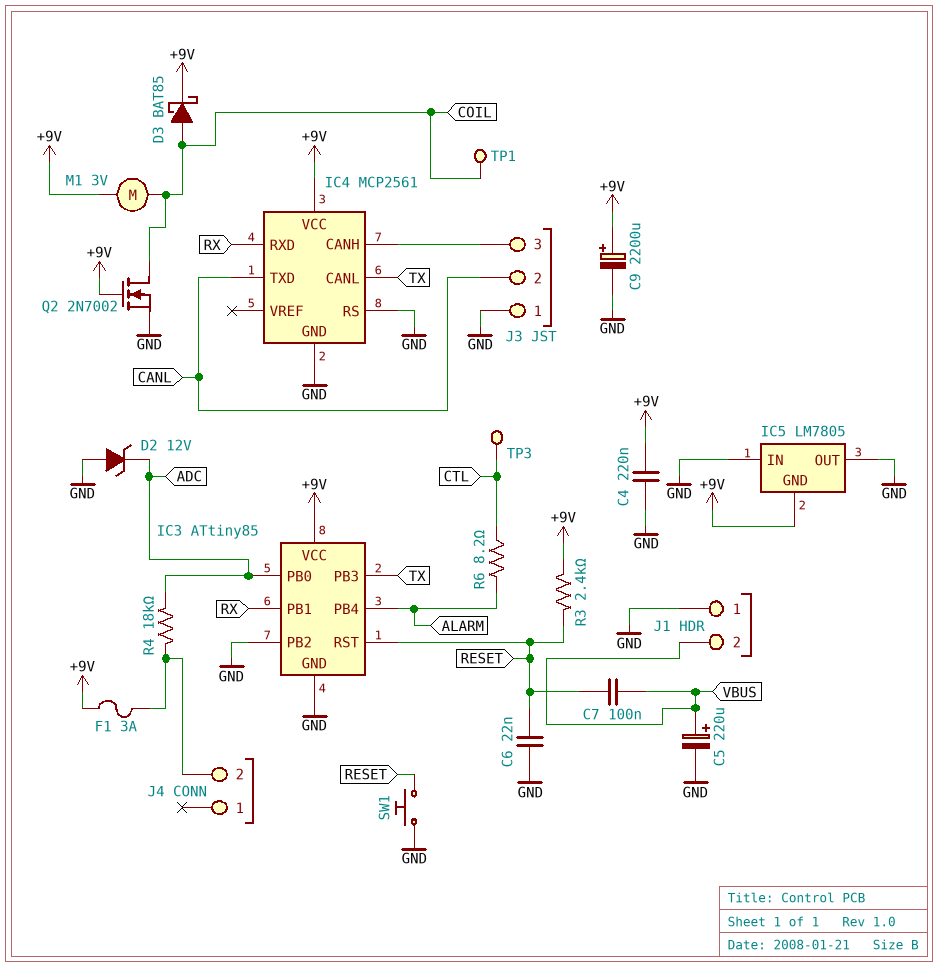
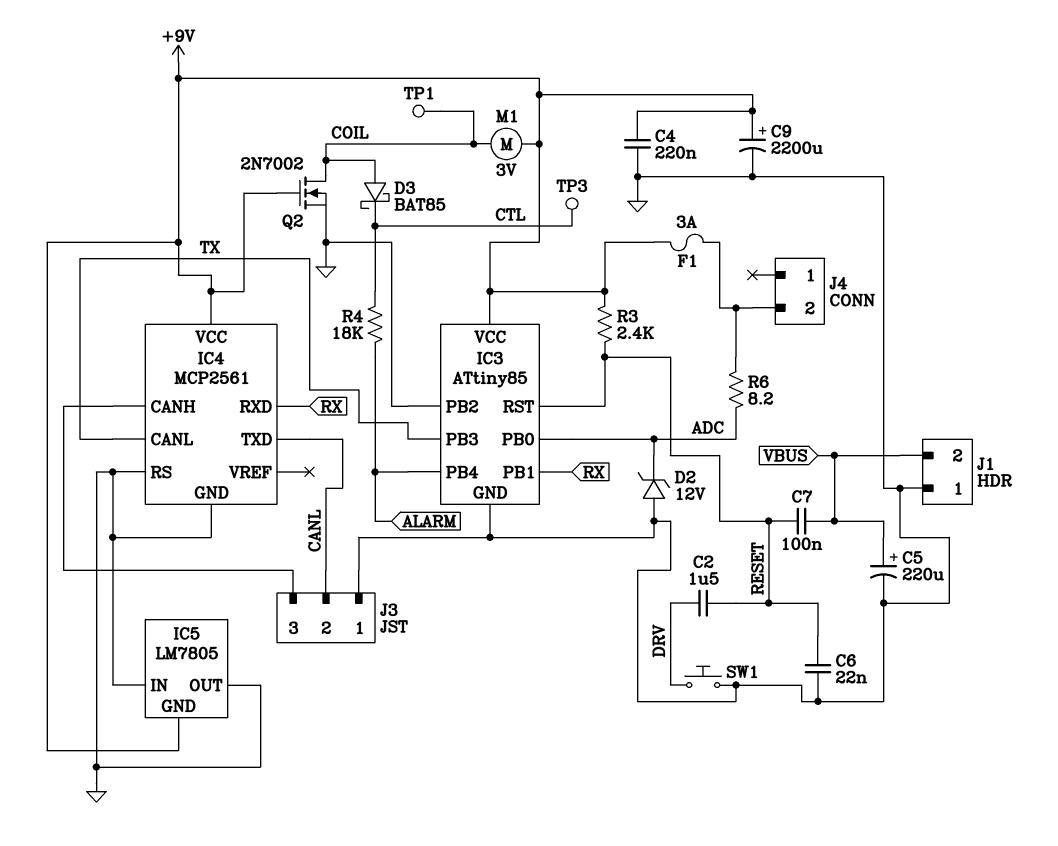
C2: none -> 1.5uF (DRV, RESET)
D3: schottky BAT85 (A COIL, K +9V) -> schottky BAT85 (A COIL, K CTL)
R4: 18k (ADC, J4/2) -> 18k (ALARM, CTL)
R6: 8.2 (ALARM, CTL) -> 8.2 (ADC, J4/2)
SW1: button (GND, RESET) -> button (DRV, GND)

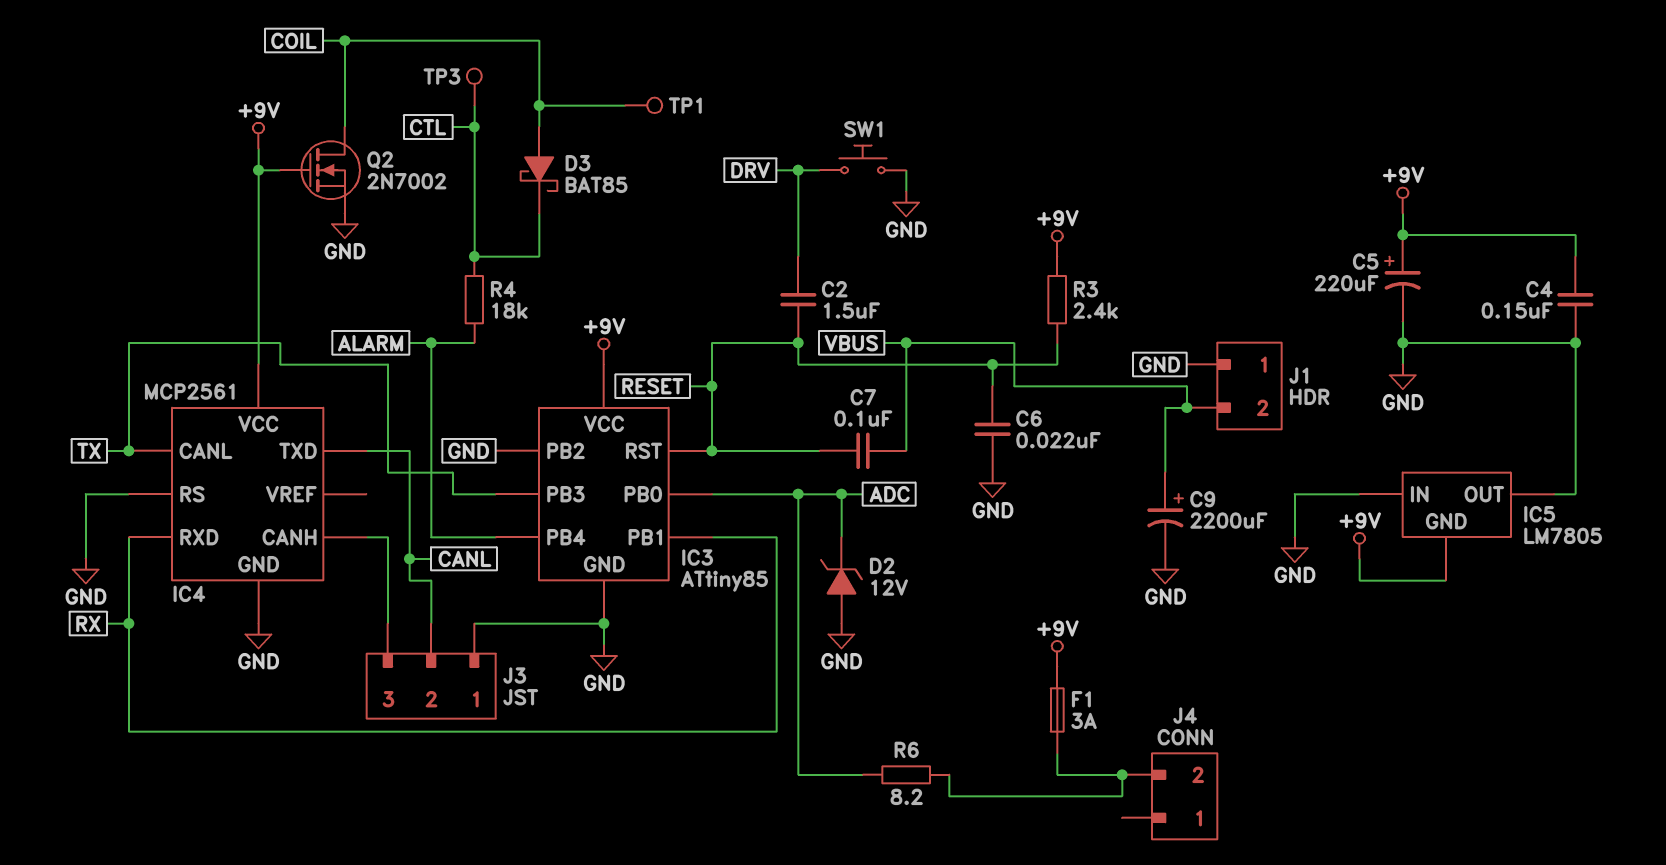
C4: 220nF (+9V, GND) -> 150nF (+9V, GND)
C5: 220uF (plus VBUS, minus GND) -> 220uF (plus +9V, minus GND)
C9: 2200uF (plus +9V, minus GND) -> 2200uF (plus VBUS, minus GND)
M1: motor 3V (+9V, COIL) -> none

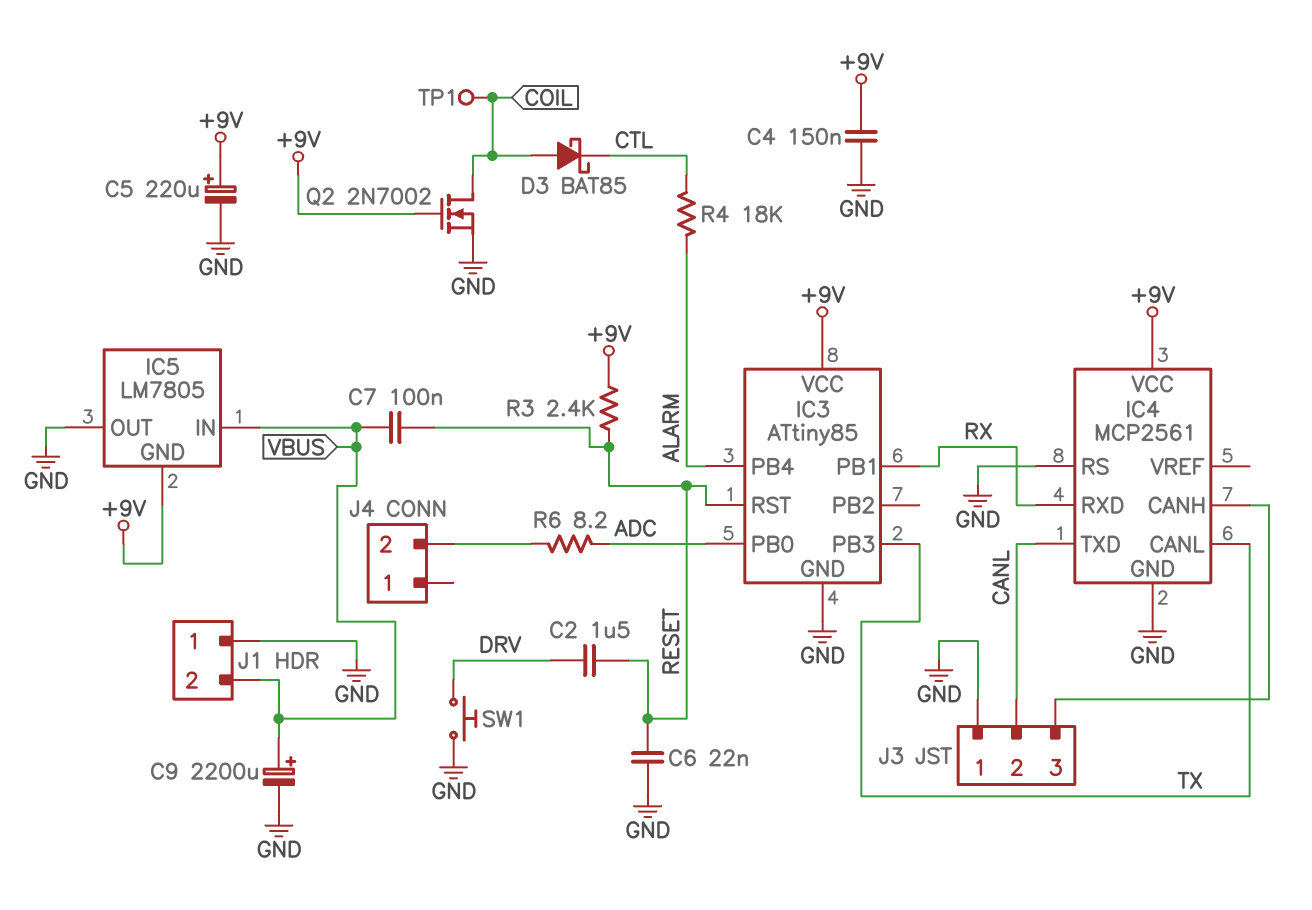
D2: zener 12V (A GND, K ADC) -> none
F1: 3A (+9V, J4/2) -> none
IC3 pin PB2: GND -> none
IC5 pin IN: GND -> VBUS
TP3: test point (CTL) -> none

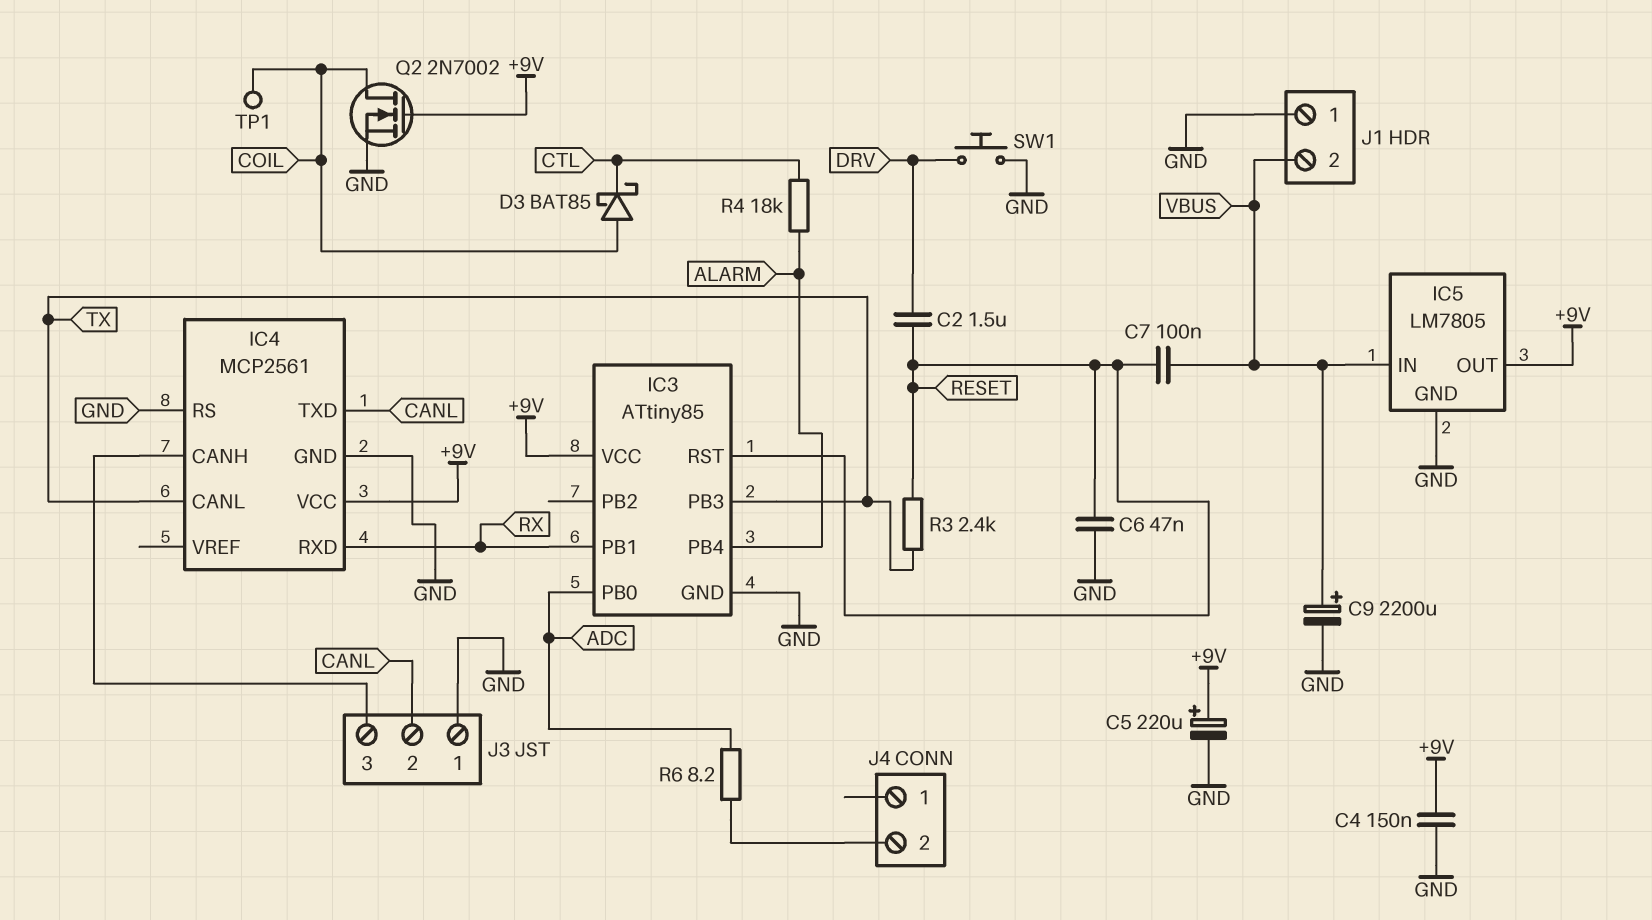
C6: 22nF (GND, RESET) -> 47nF (GND, RESET)
IC5 pin GND: +9V -> GND
IC5 pin OUT: GND -> +9V
R3: 2.4k (+9V, RESET) -> 2.4k (RESET, TX)

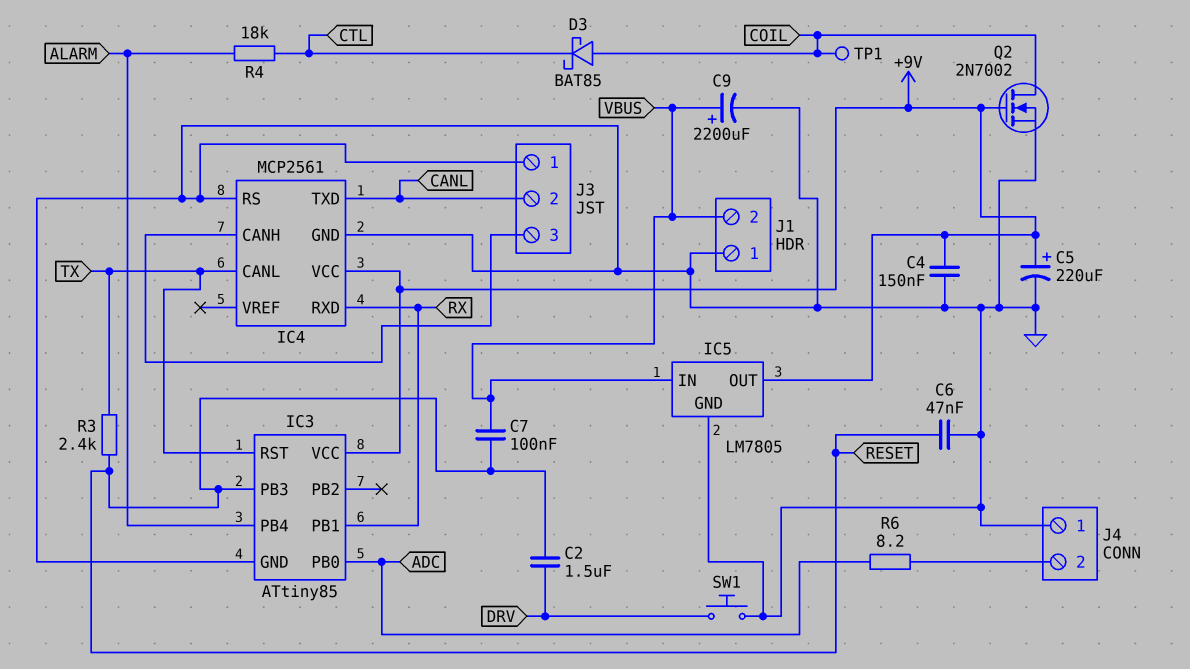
IC3 pin PB3: TX -> RESET
IC3 pin RST: RESET -> TX
J4 pin 1: none -> GND

